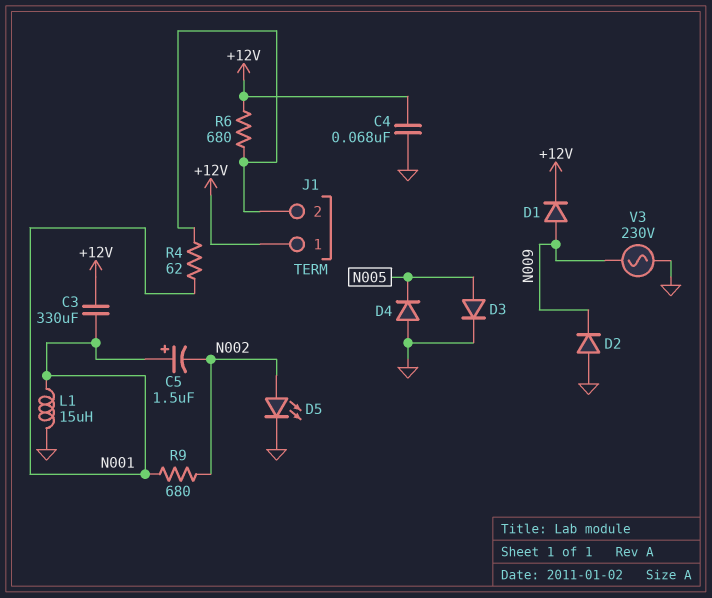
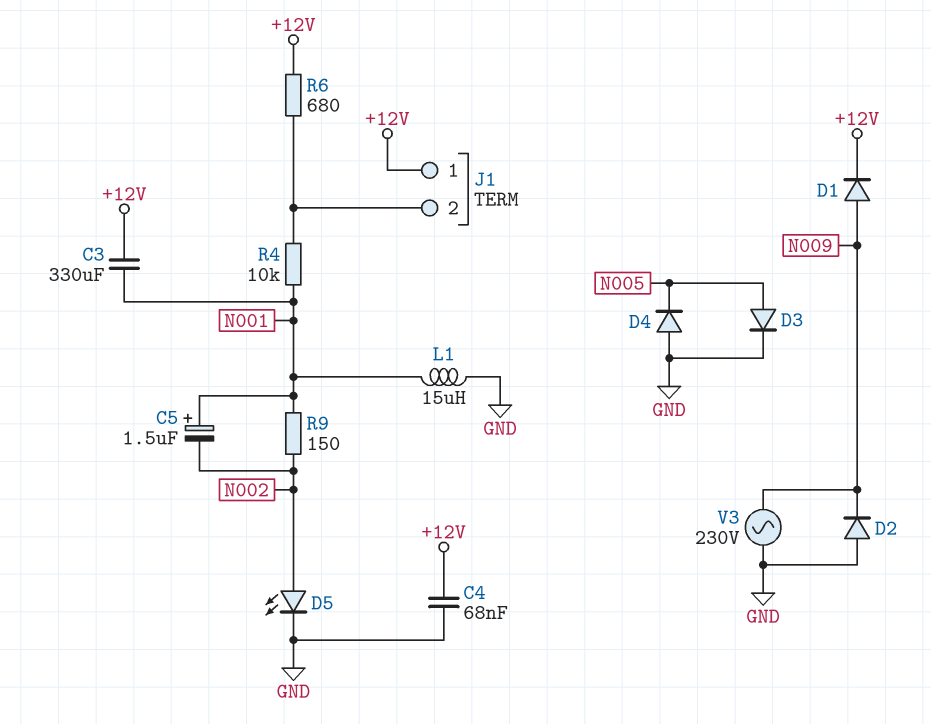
R4: 62 (J1/2, N001) -> 10k (J1/2, N001)
R9: 680 (N001, N002) -> 150 (N001, N002)

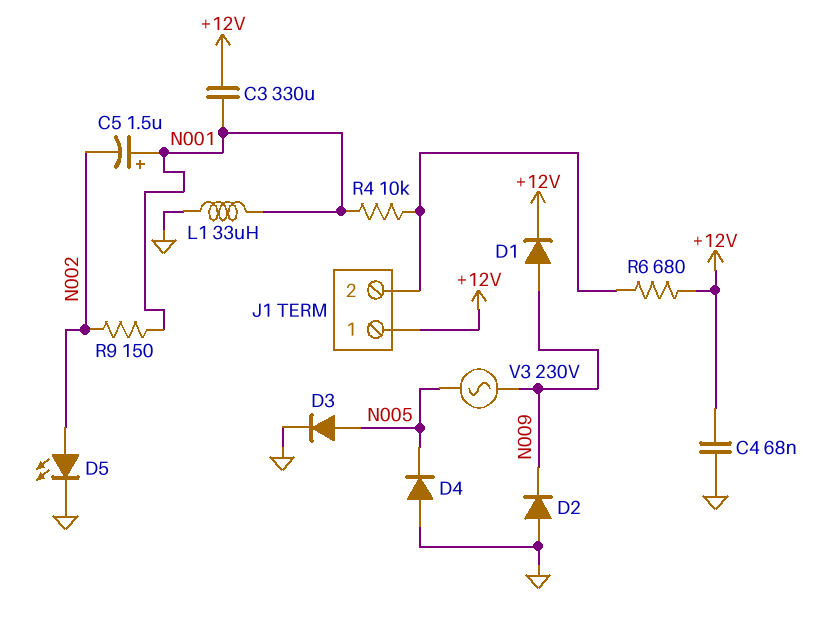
L1: 15uH (GND, N001) -> 33uH (GND, N001)
V3: AC 230V (GND, N009) -> AC 230V (N005, N009)

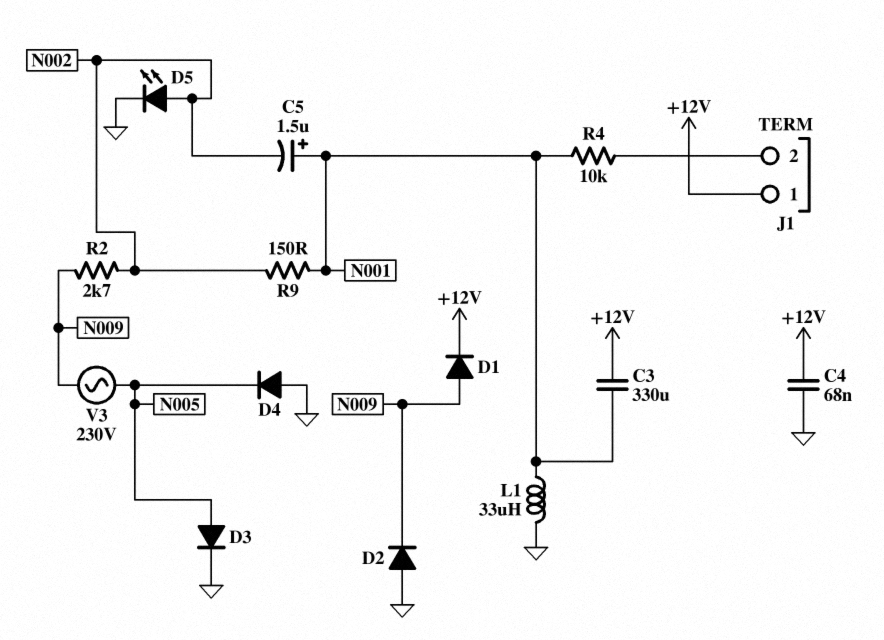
R2: none -> 2.7k (N002, N009)
R6: 680 (+12V, J1/2) -> none

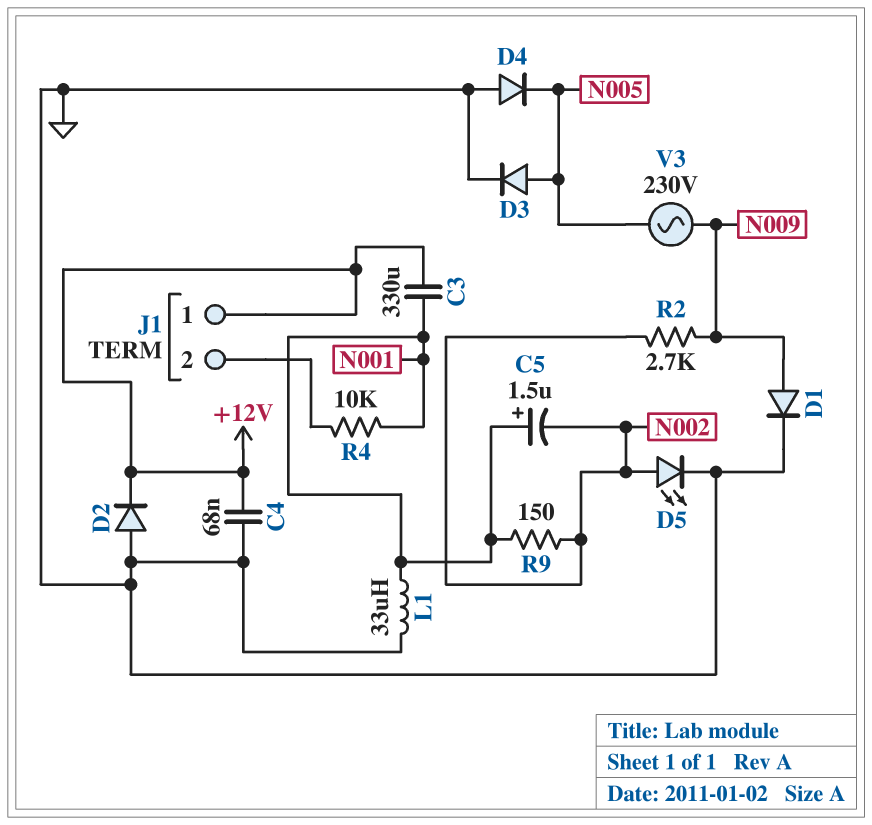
D1: diode (A N009, K +12V) -> diode (A N009, K GND)
D2: diode (A GND, K N009) -> diode (A GND, K +12V)

